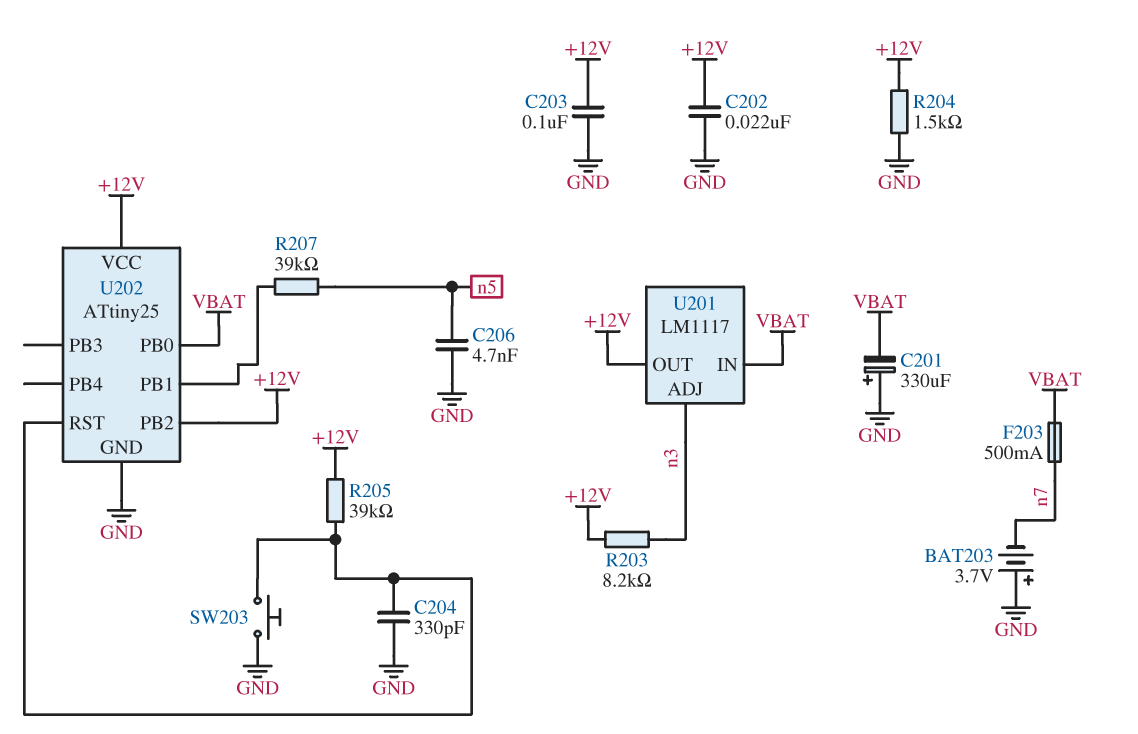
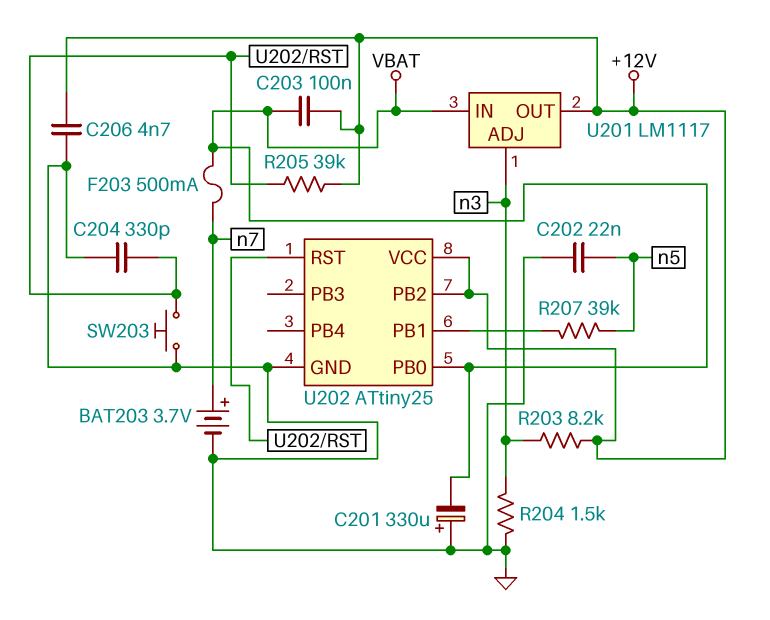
BAT203: 3.7V (plus GND, minus n7) -> 3.7V (plus n7, minus GND)
C202: 22nF (+12V, GND) -> 22nF (GND, n5)
C203: 100nF (+12V, GND) -> 100nF (+12V, VBAT)
C206: 4.7nF (GND, n5) -> 4.7nF (+12V, GND)
R204: 1.5k (+12V, GND) -> 1.5k (GND, n3)

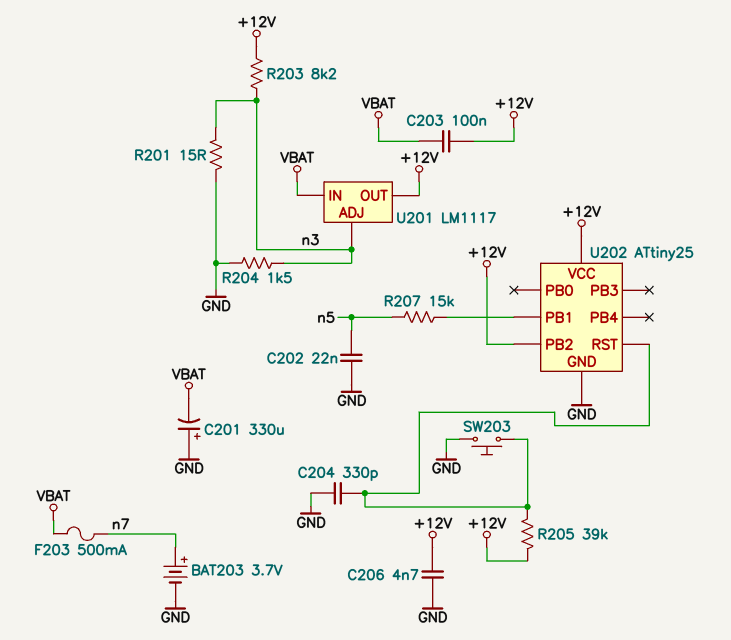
R201: none -> 15 (GND, n3)
R207: 39k (U202/PB1, n5) -> 15k (U202/PB1, n5)
U202 pin PB0: VBAT -> none

